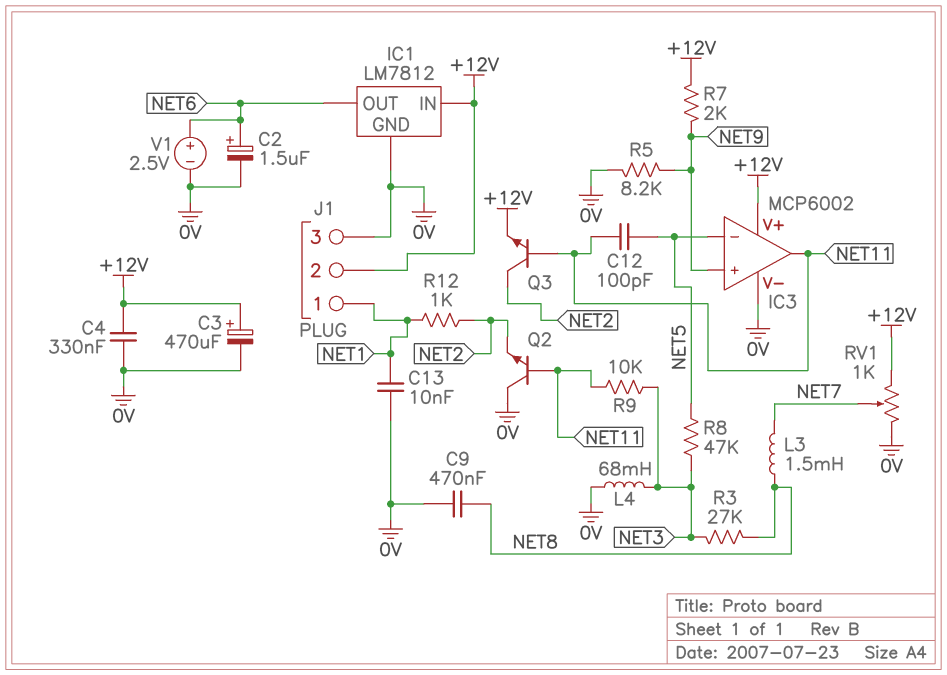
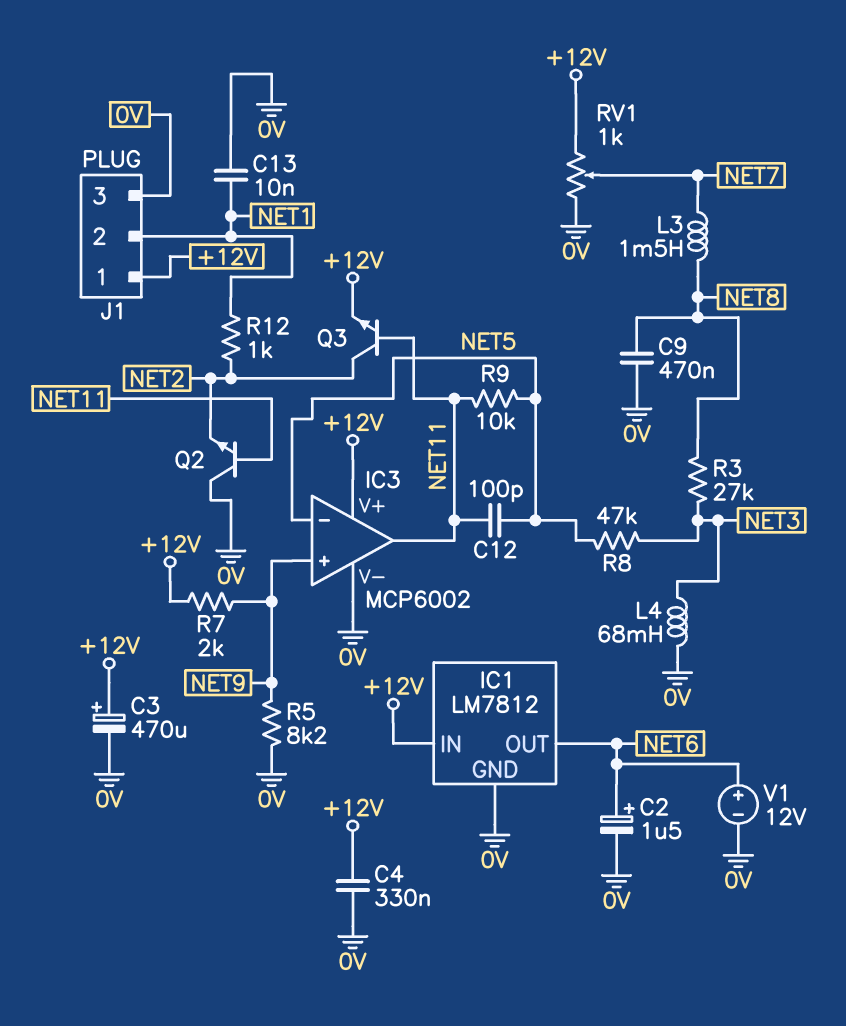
J1 pin 1: NET1 -> +12V
J1 pin 2: +12V -> NET1
R9: 10k (NET3, NET11) -> 10k (NET5, NET11)
V1: 2.5V (plus NET6, minus 0V) -> 12V (plus NET6, minus 0V)

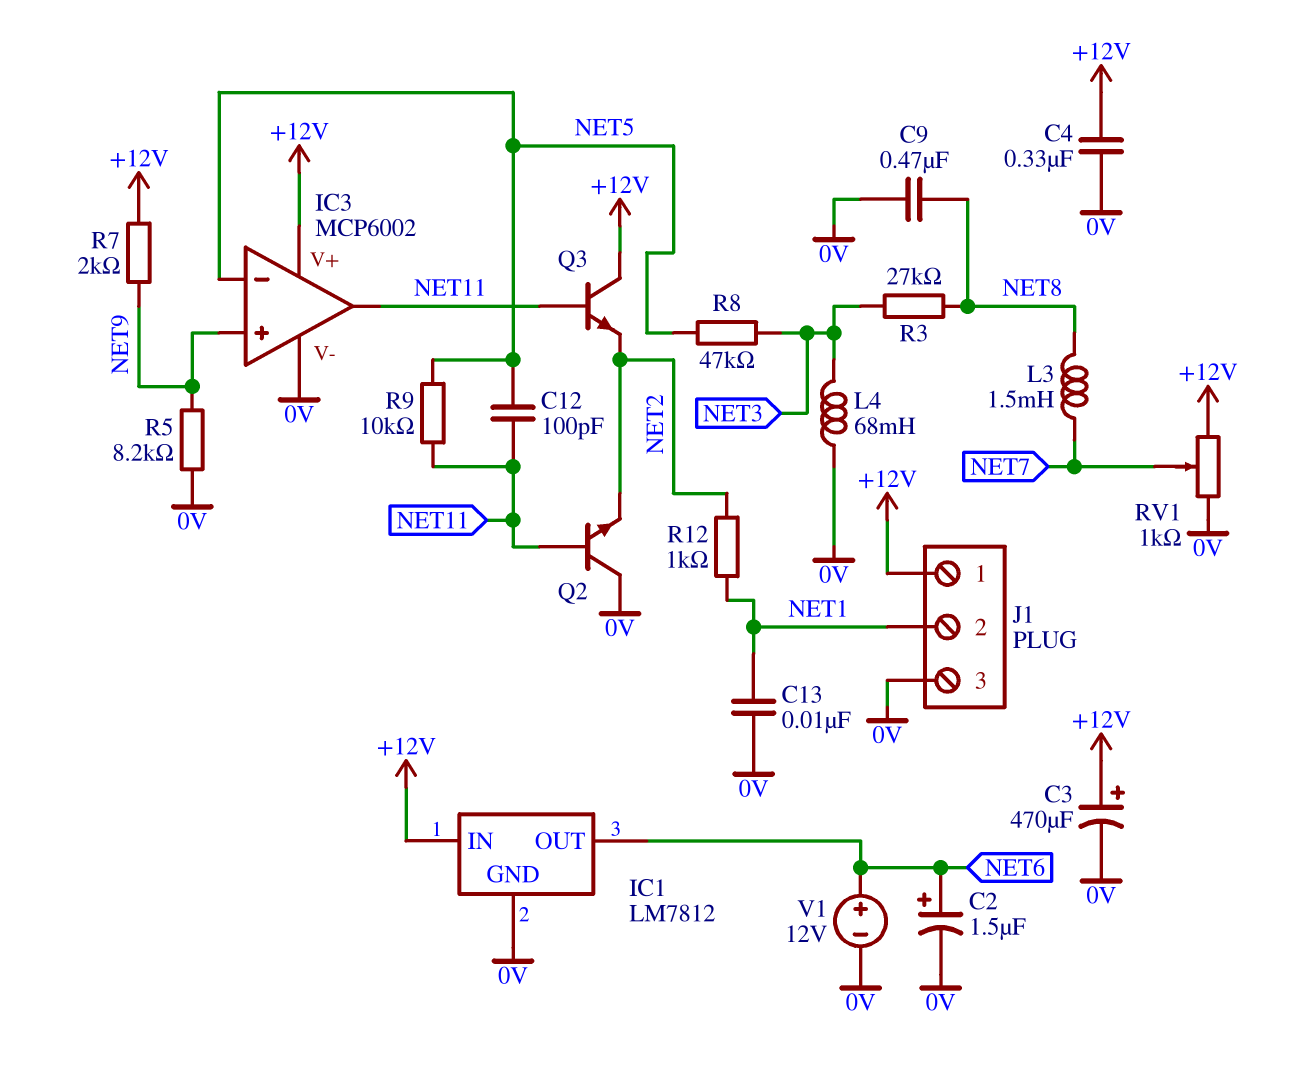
Q3: NPN (B NET11, C NET2, E +12V) -> NPN (B NET11, C +12V, E NET2)

